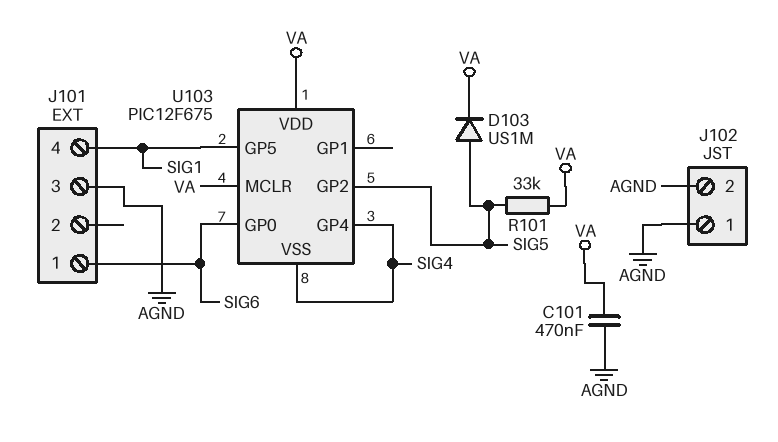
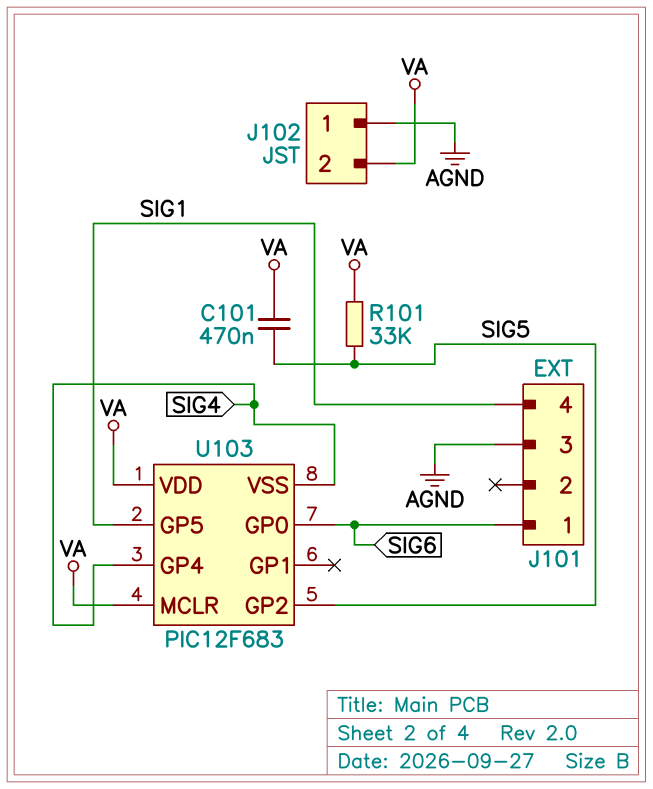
C101: 470nF (AGND, VA) -> 470nF (SIG5, VA)
D103: diode US1M (A SIG5, K VA) -> none
J102 pin 2: AGND -> VA
U103: PIC12F675 -> PIC12F683

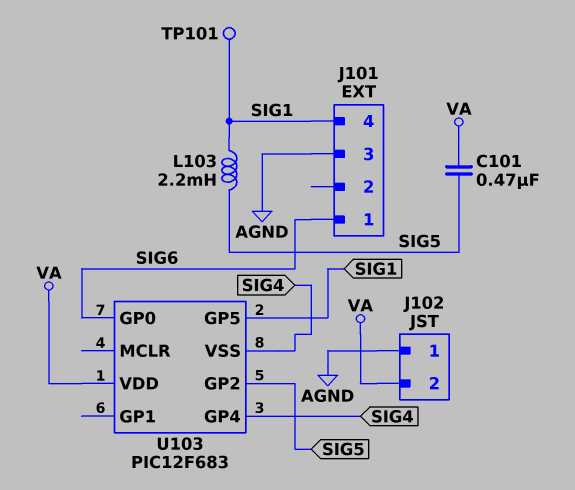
L103: none -> 2.2mH (SIG1, SIG5)
R101: 33k (SIG5, VA) -> none
TP101: none -> test point (SIG1)
U103 pin MCLR: VA -> none

